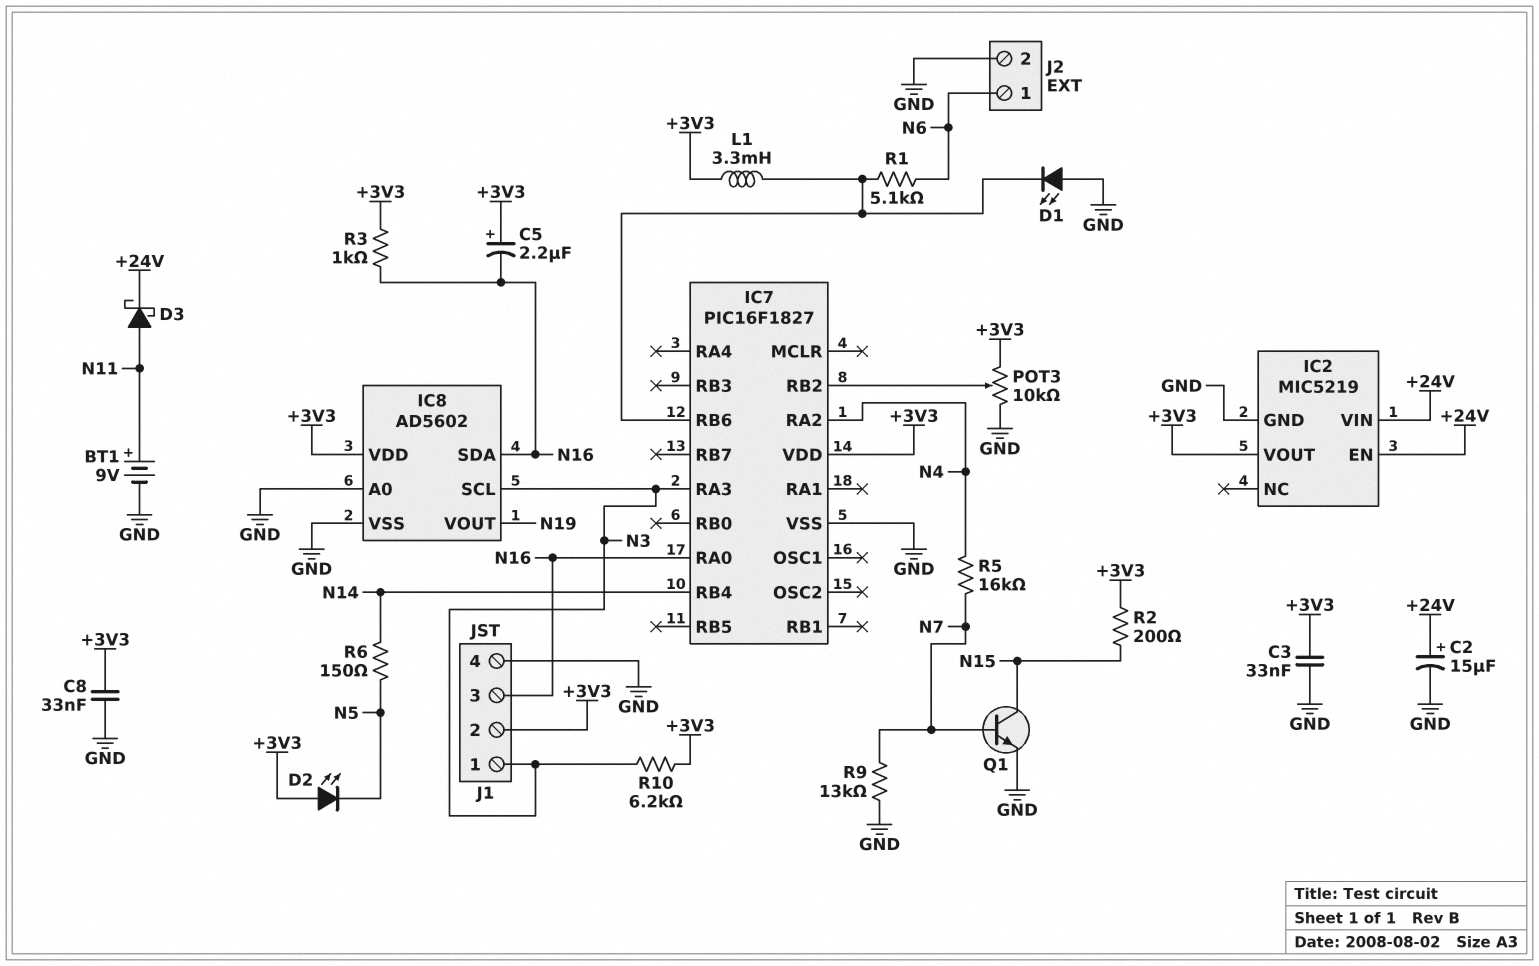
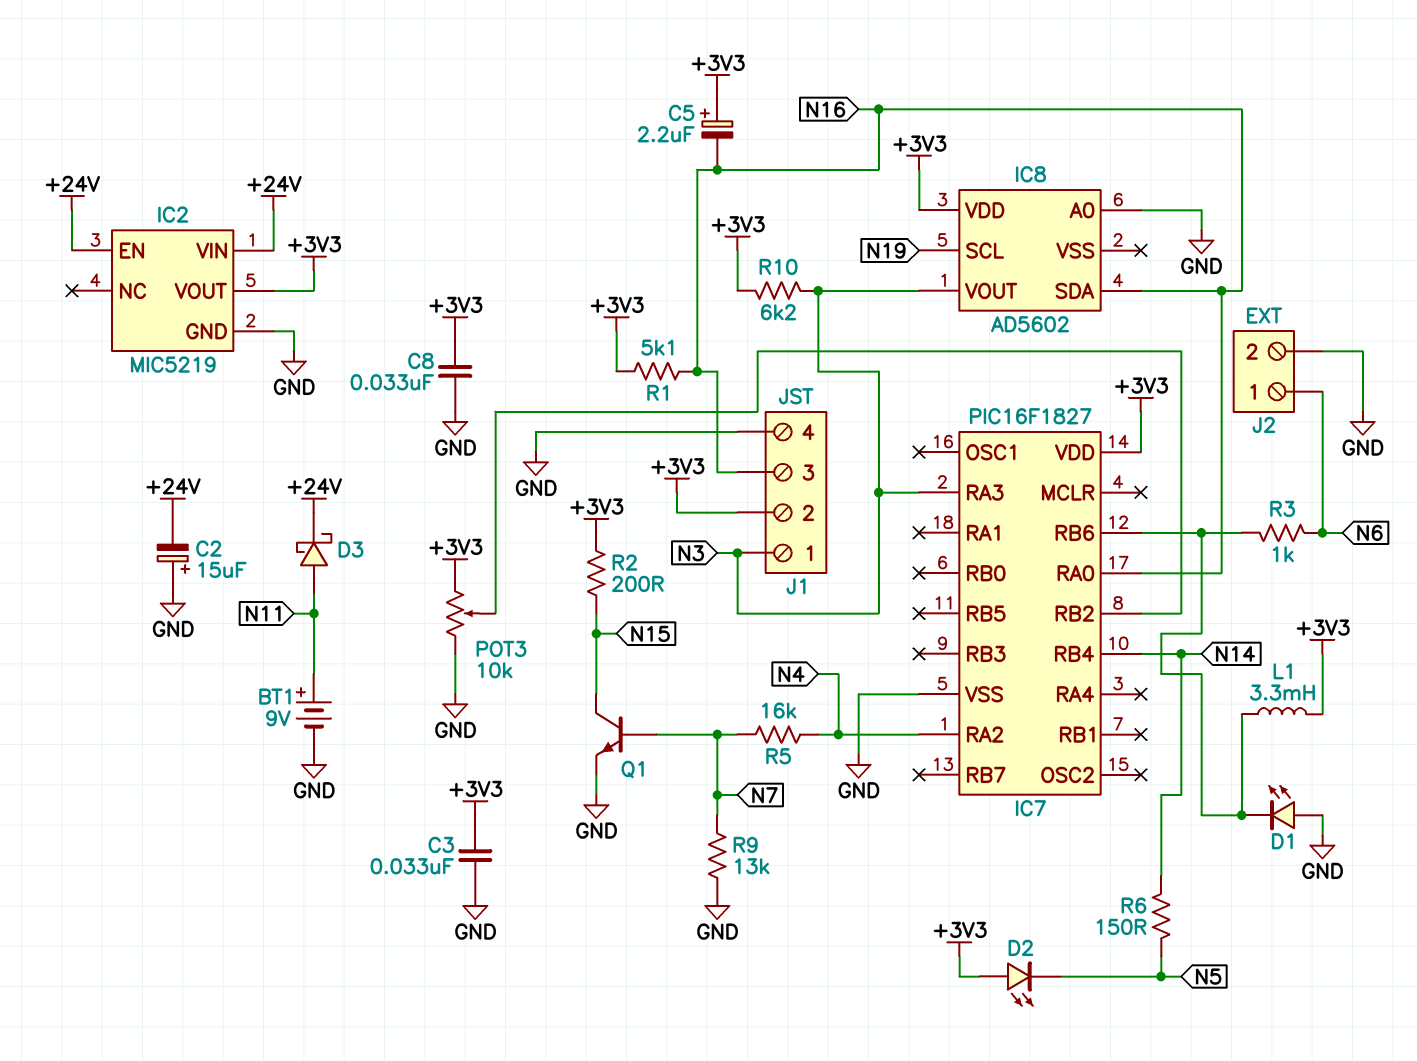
C2: 15uF (plus +24V, minus GND) -> 15uF (plus GND, minus +24V)
IC8 pin SCL: N3 -> N19
IC8 pin VOUT: N19 -> N3
IC8 pin VSS: GND -> none
R1: 5.1k (IC7/RB6, N6) -> 5.1k (+3V3, N16)
R3: 1k (+3V3, N16) -> 1k (IC7/RB6, N6)

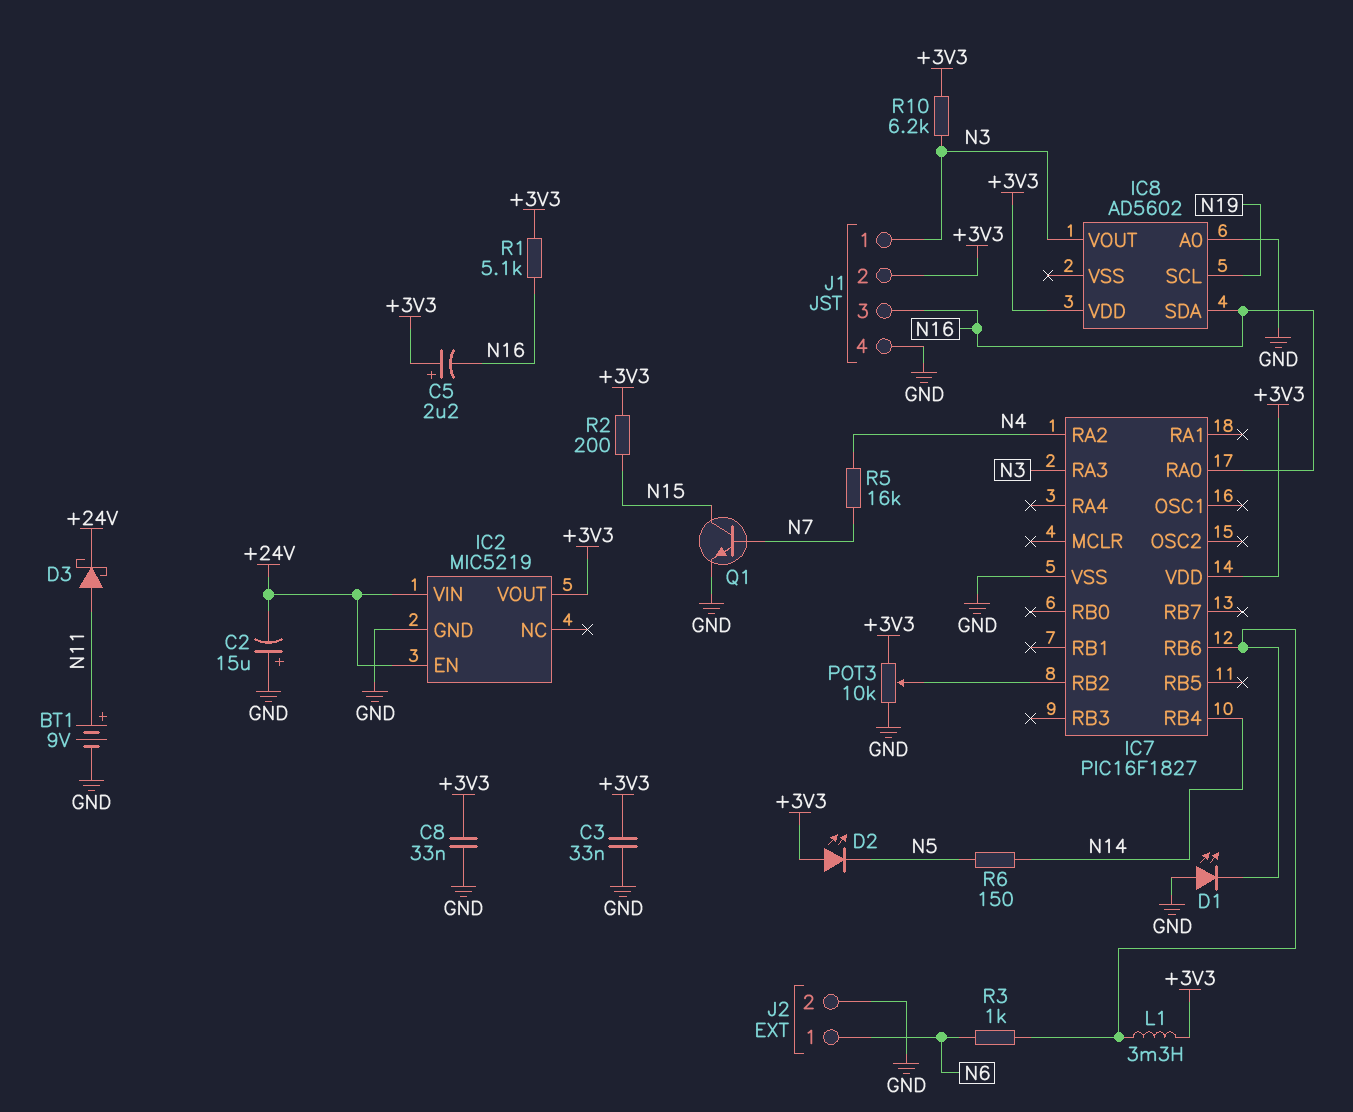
R9: 13k (GND, N7) -> none

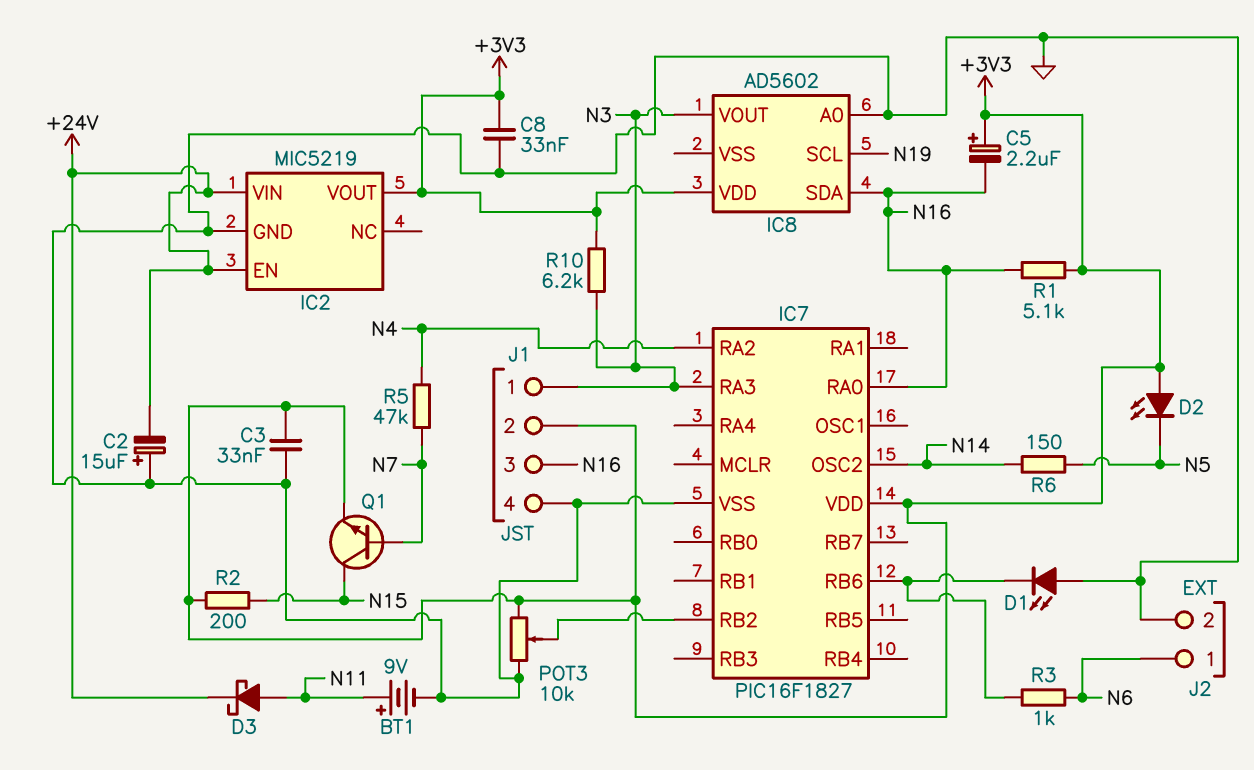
IC7 pin OSC2: none -> N14
IC7 pin RB4: N14 -> none
L1: 3.3mH (+3V3, IC7/RB6) -> none
Q1: NPN (B N7, C N15, E GND) -> NPN (B N7, C N15, E +3V3)
R5: 16k (N4, N7) -> 47k (N4, N7)

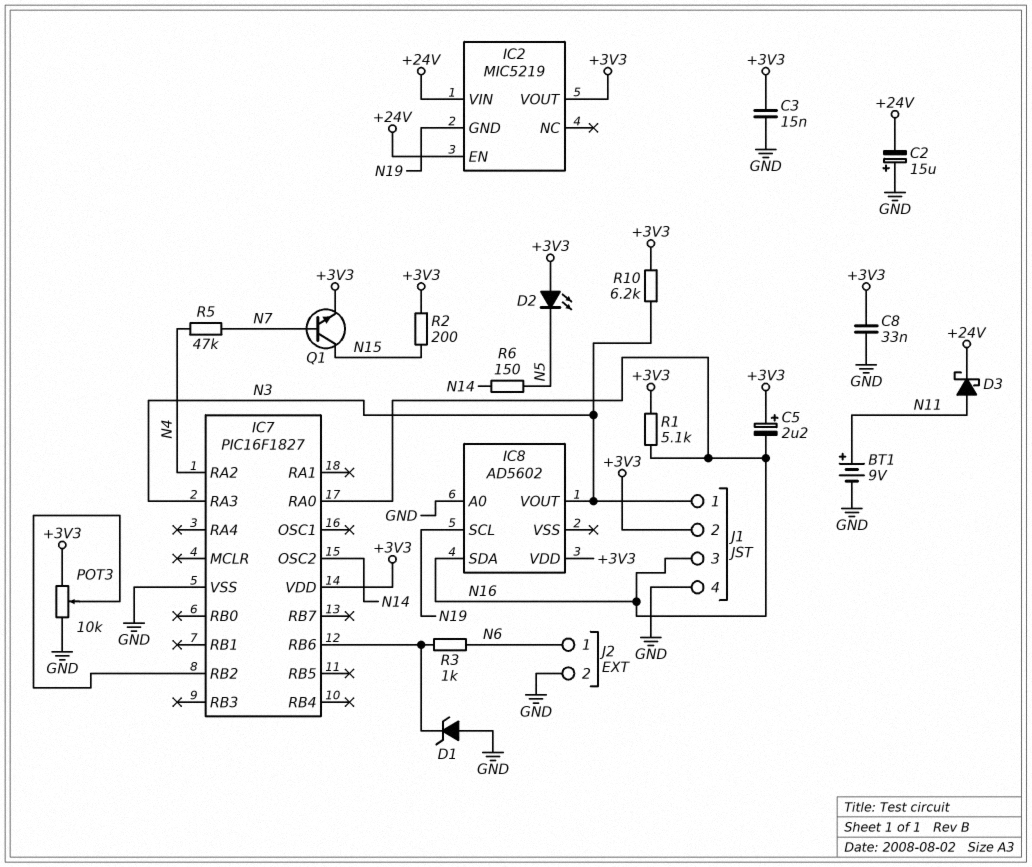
C3: 33nF (+3V3, GND) -> 15nF (+3V3, GND)
D1: LED (A GND, K IC7/RB6) -> zener (A GND, K IC7/RB6)
IC2 pin GND: GND -> N19

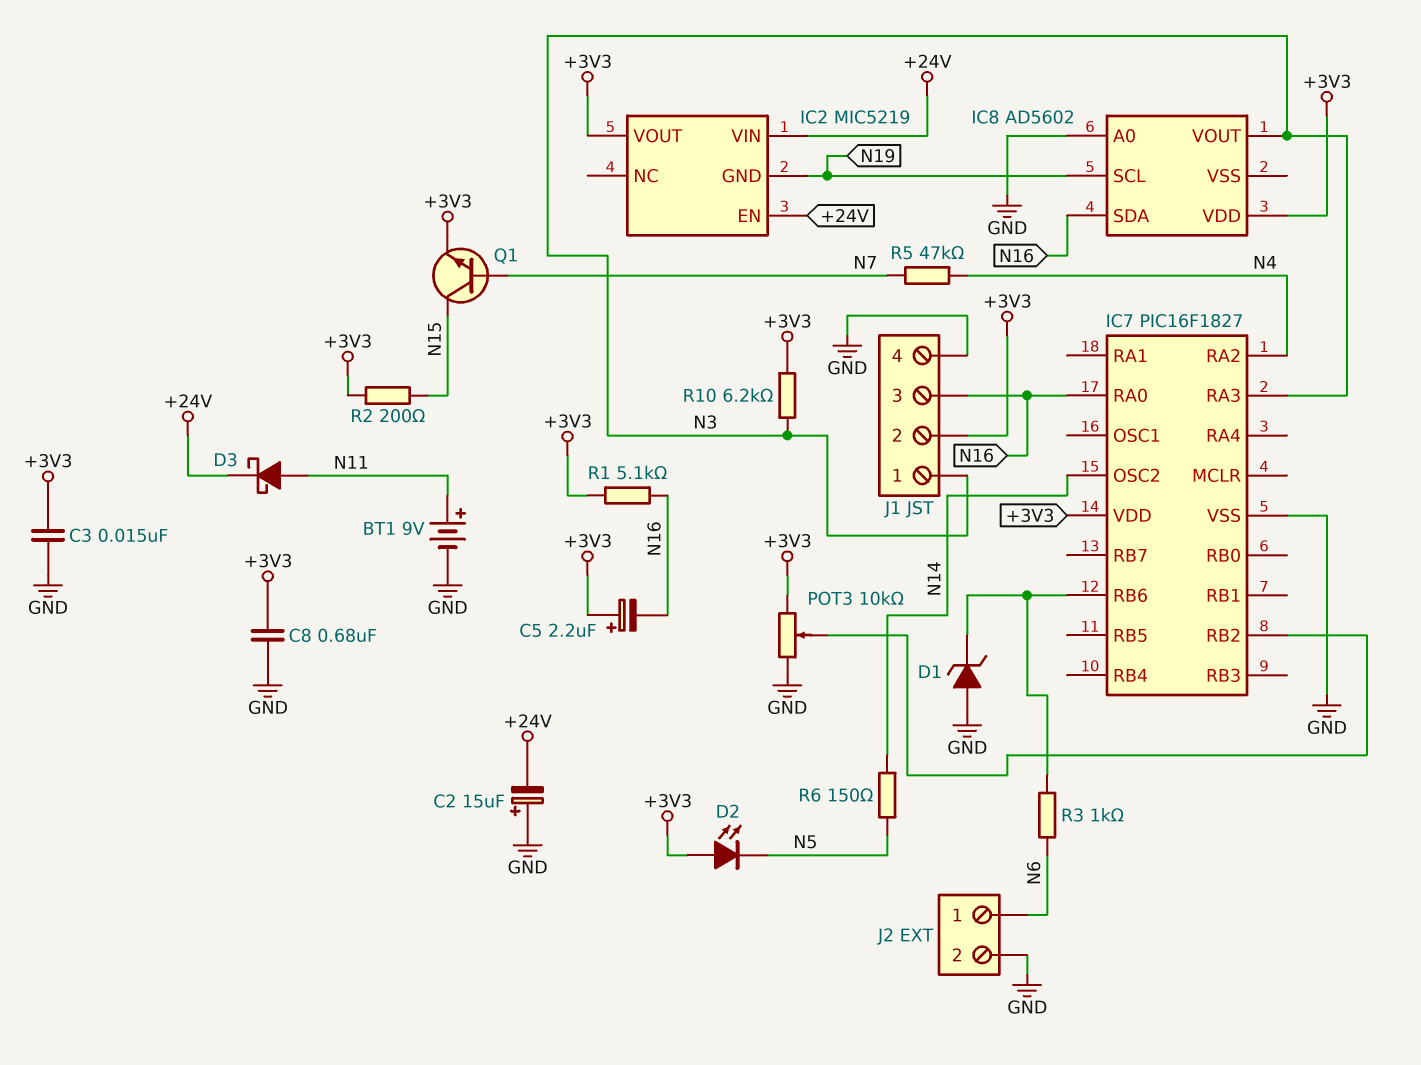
C8: 33nF (+3V3, GND) -> 680nF (+3V3, GND)

